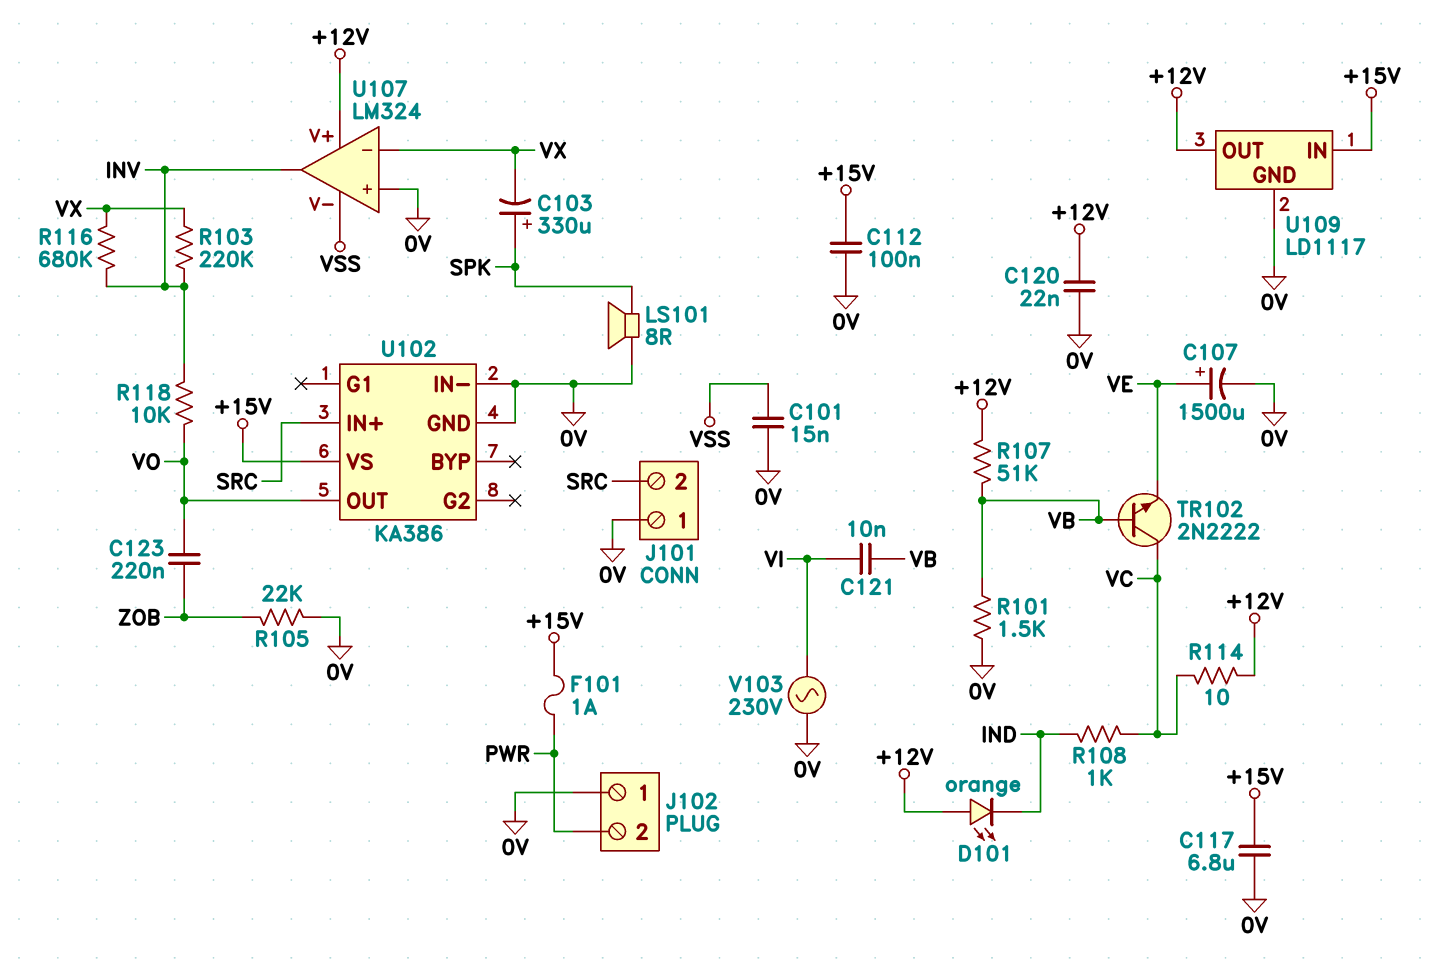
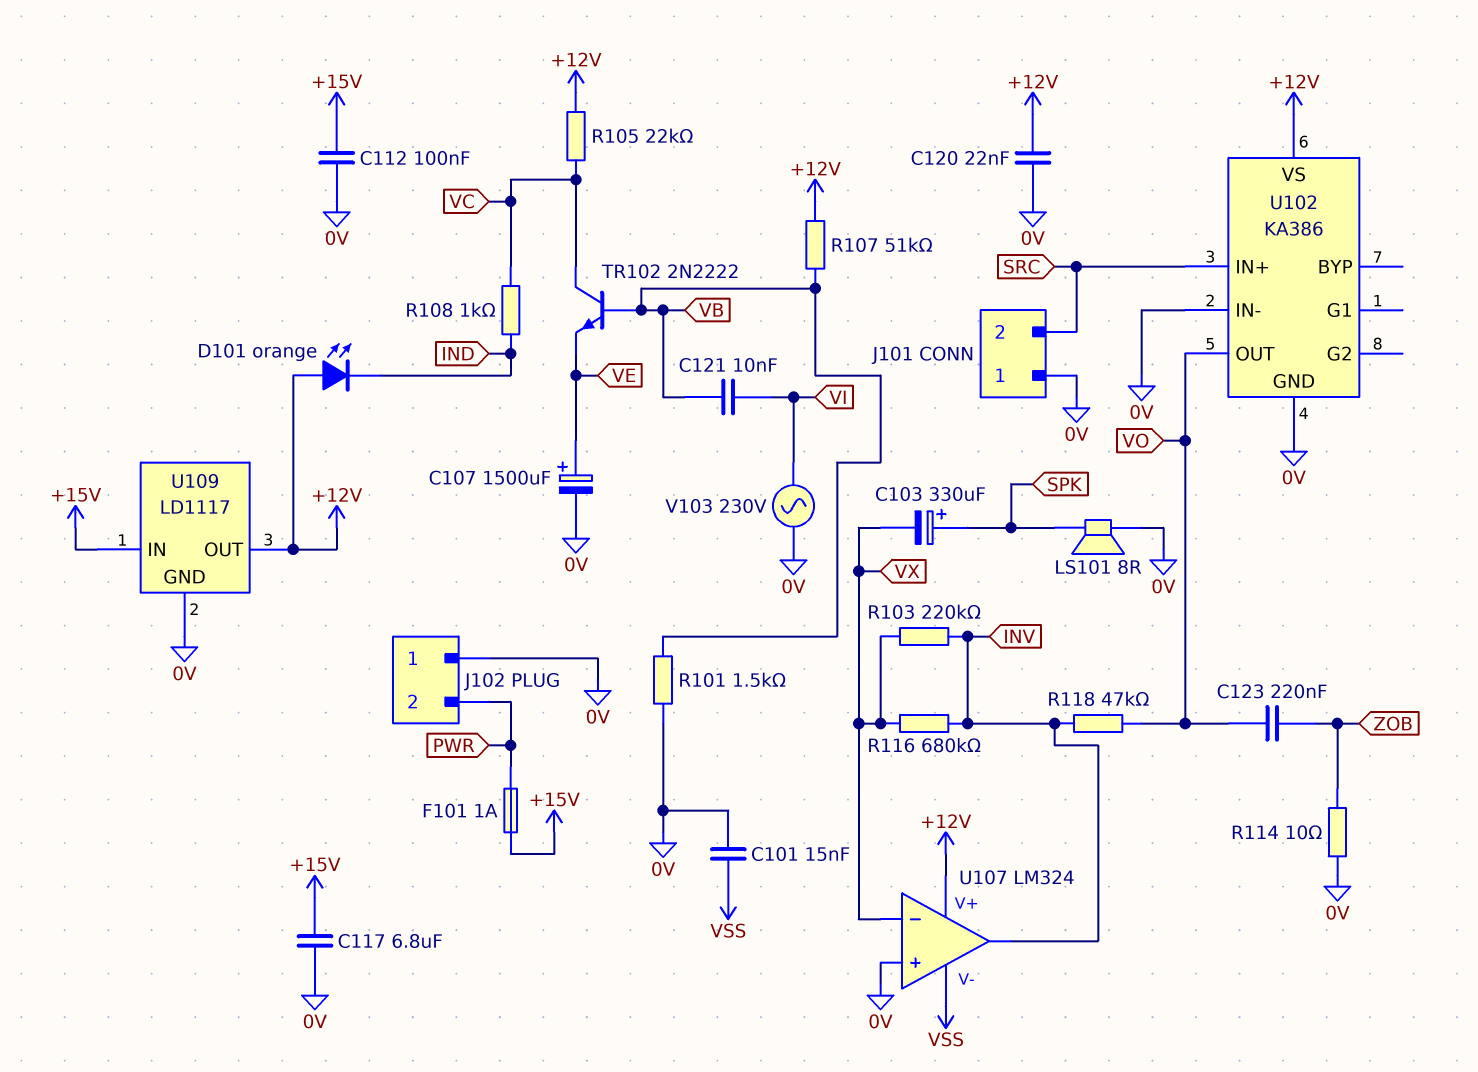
R105: 22k (0V, ZOB) -> 22k (+12V, VC)
R114: 10 (+12V, VC) -> 10 (0V, ZOB)
R118: 10k (INV, VO) -> 47k (INV, VO)
U102 pin VS: +15V -> +12V

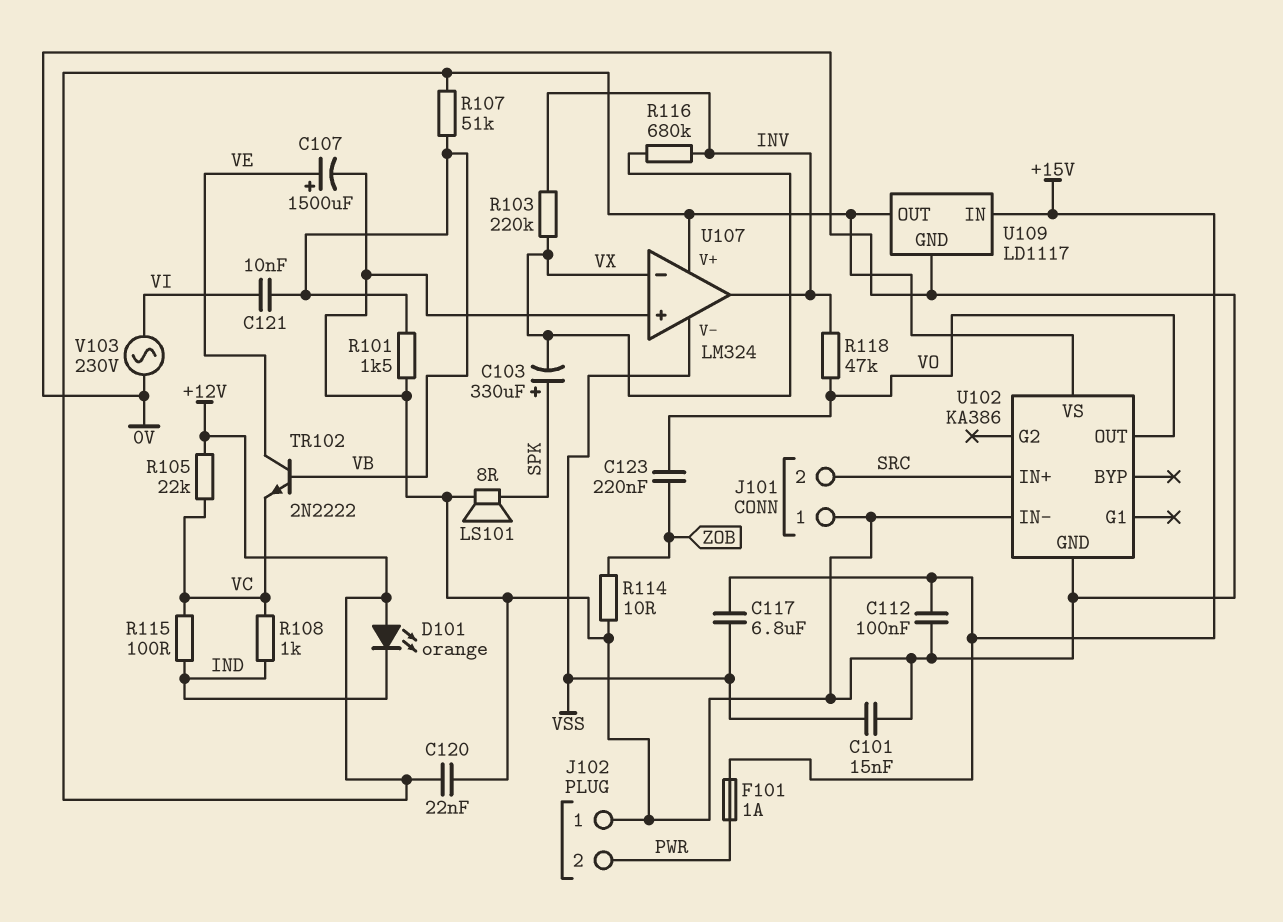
C117: 6.8uF (+15V, 0V) -> 6.8uF (+15V, VSS)
R115: none -> 100 (IND, VC)
TR102: NPN 2N2222 (B VB, C VC, E VE) -> NPN 2N2222 (B VB, C VE, E VC)

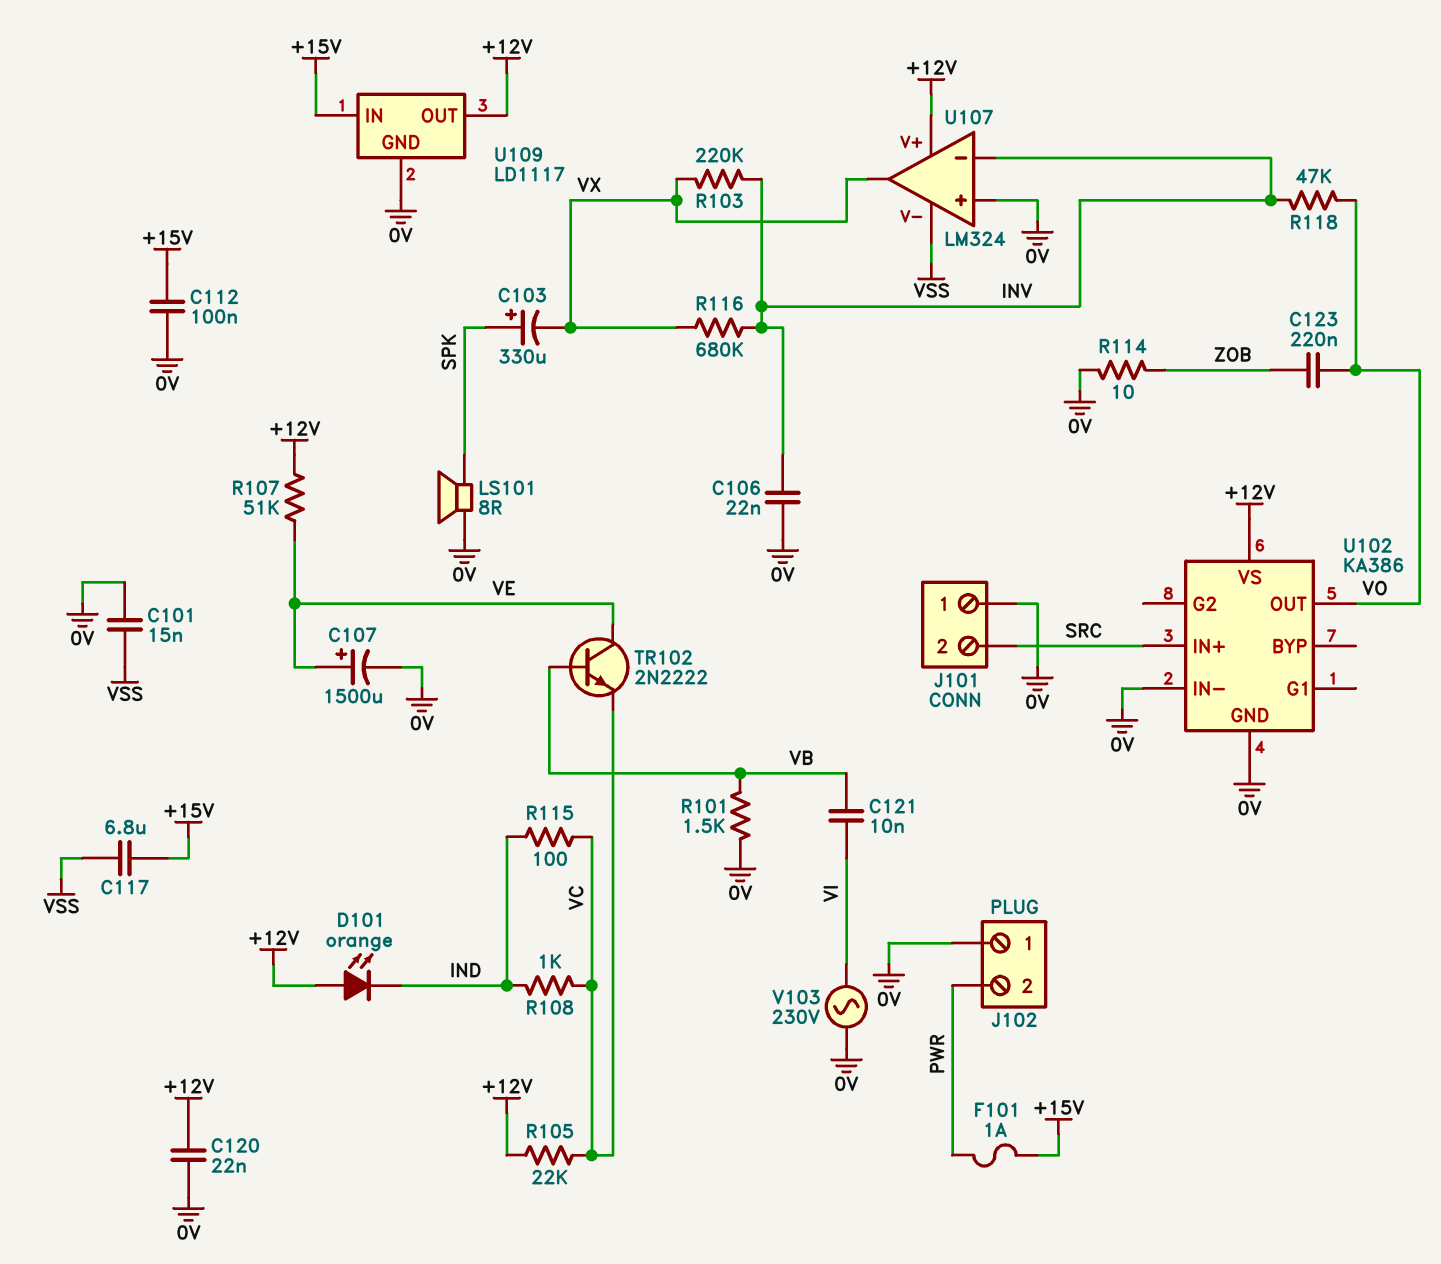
C106: none -> 22nF (0V, INV)
R107: 51k (+12V, VB) -> 51k (+12V, VE)
U107 pin in-: VX -> INV
U107 pin out: INV -> VX

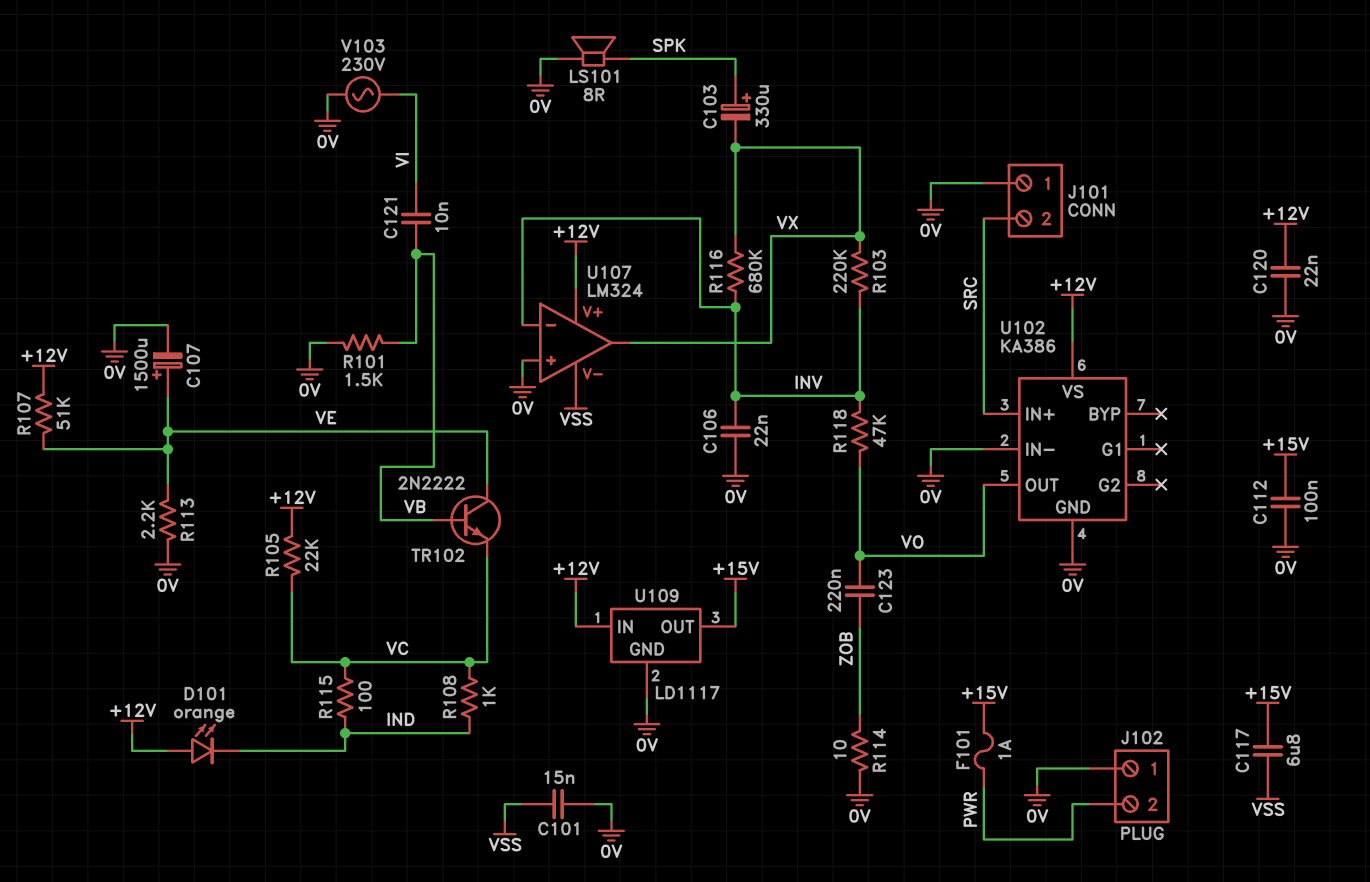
R113: none -> 2.2k (0V, VE)
U109 pin IN: +15V -> +12V
U109 pin OUT: +12V -> +15V

